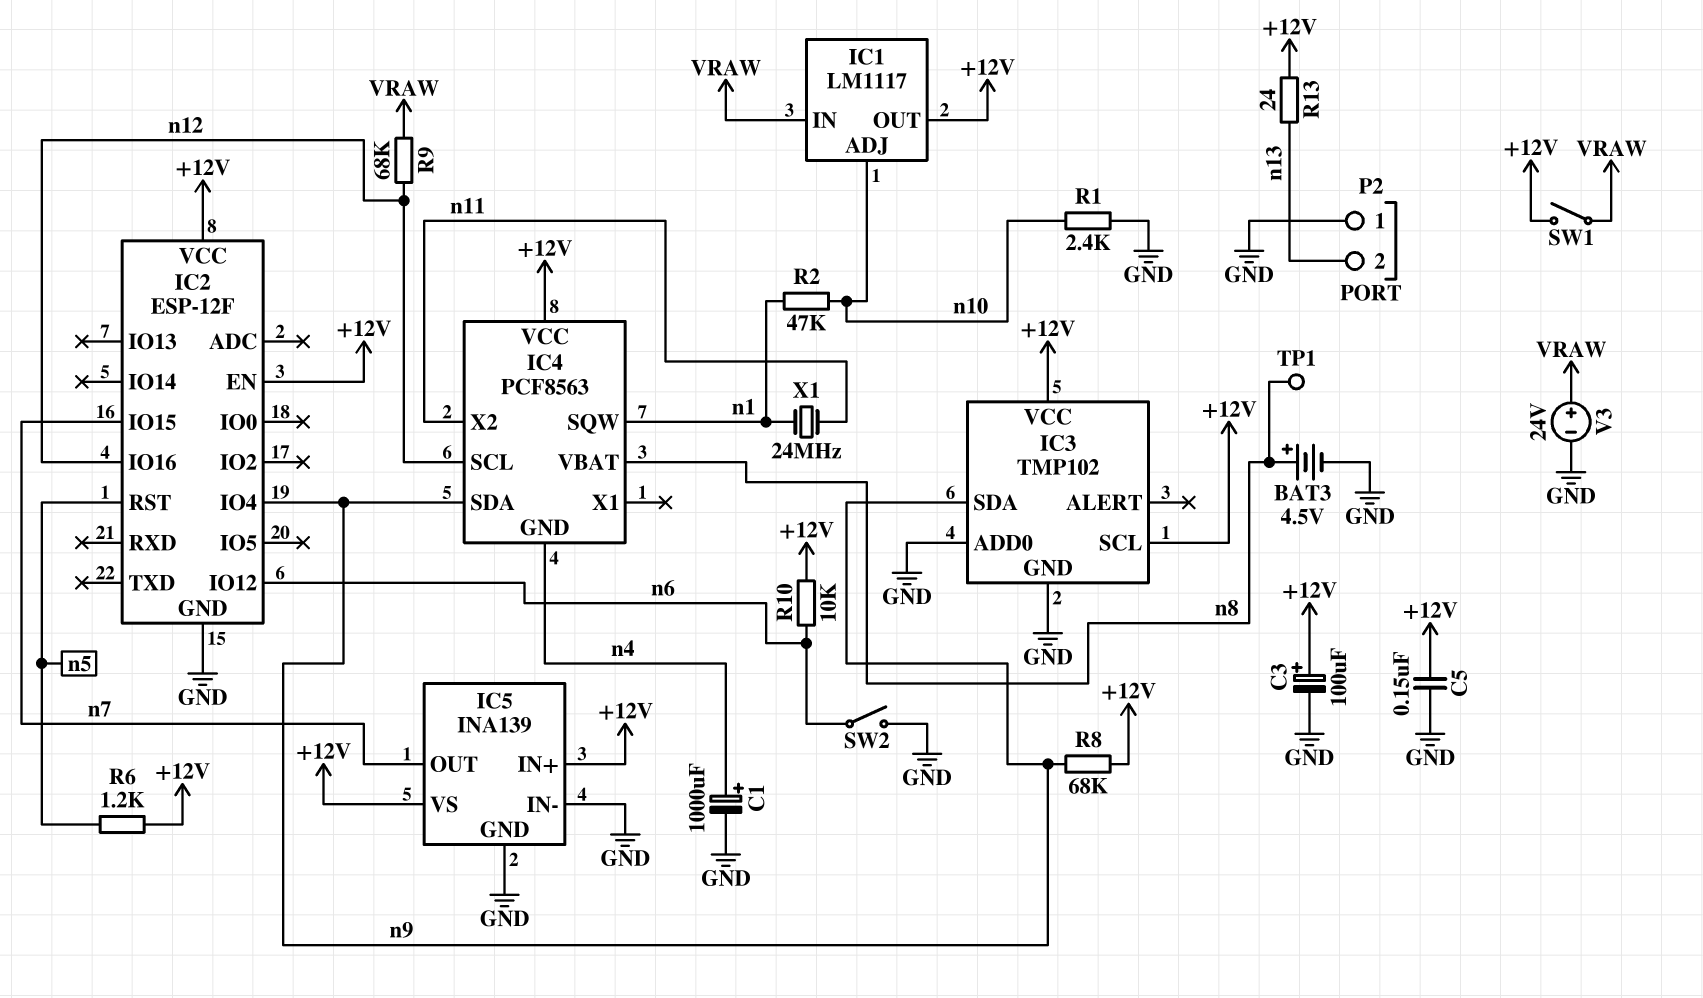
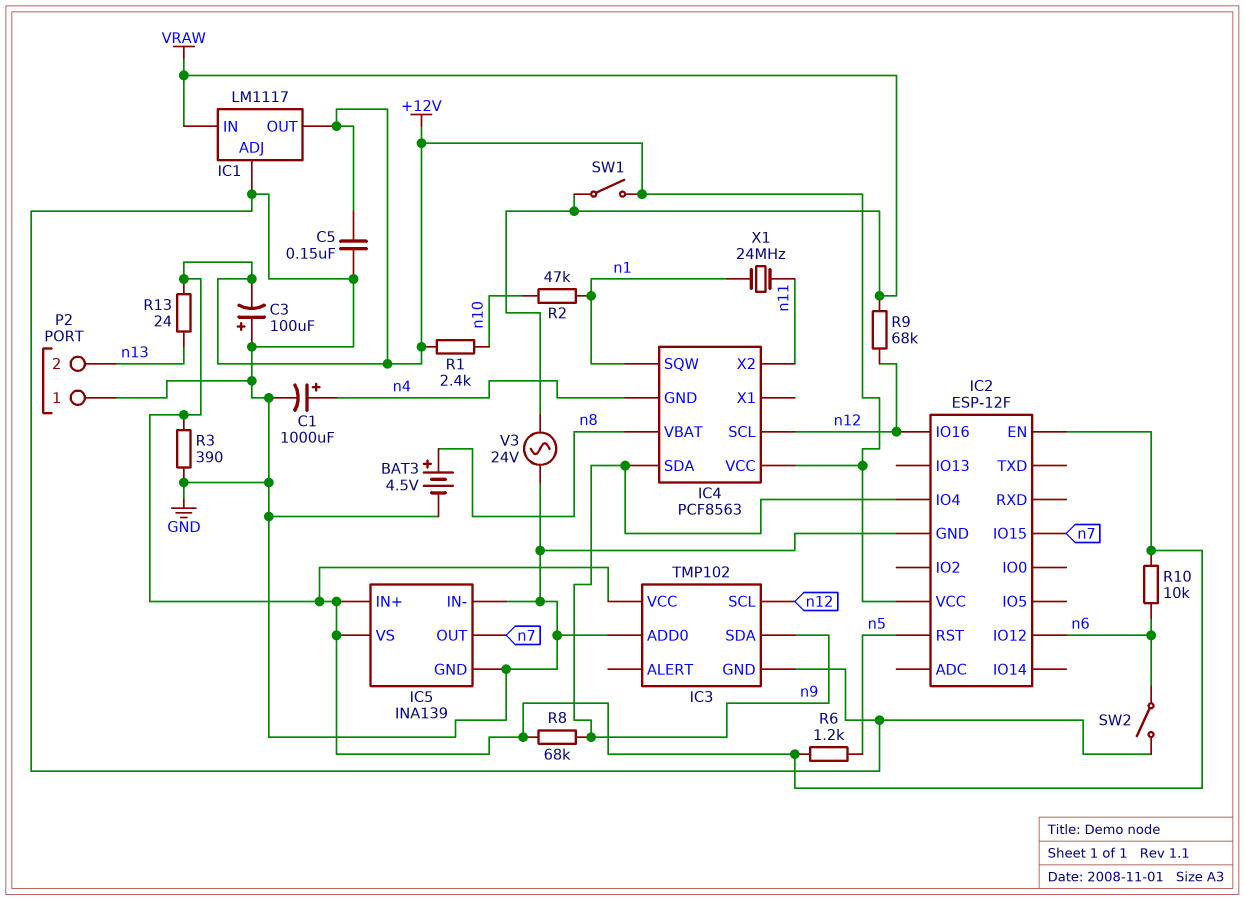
C3: 100uF (plus +12V, minus GND) -> 100uF (plus GND, minus +12V)
IC1 pin ADJ: n10 -> GND
IC3 pin SCL: +12V -> n12
R1: 2.4k (GND, n10) -> 2.4k (+12V, n10)
R3: none -> 390 (+12V, GND)
TP1: test point (n8) -> none
V3: 24V (plus VRAW, minus GND) -> AC 24V (GND, VRAW)

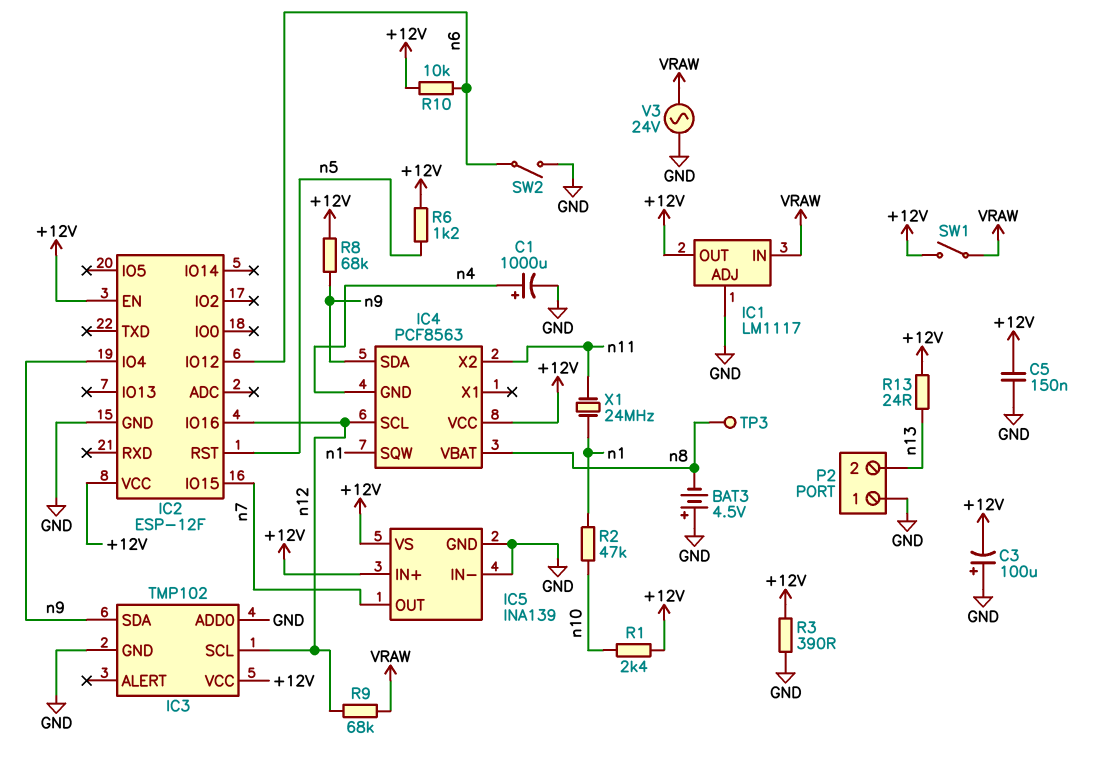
BAT3: 4.5V (plus n8, minus GND) -> 4.5V (plus GND, minus n8)
TP3: none -> test point (n8)

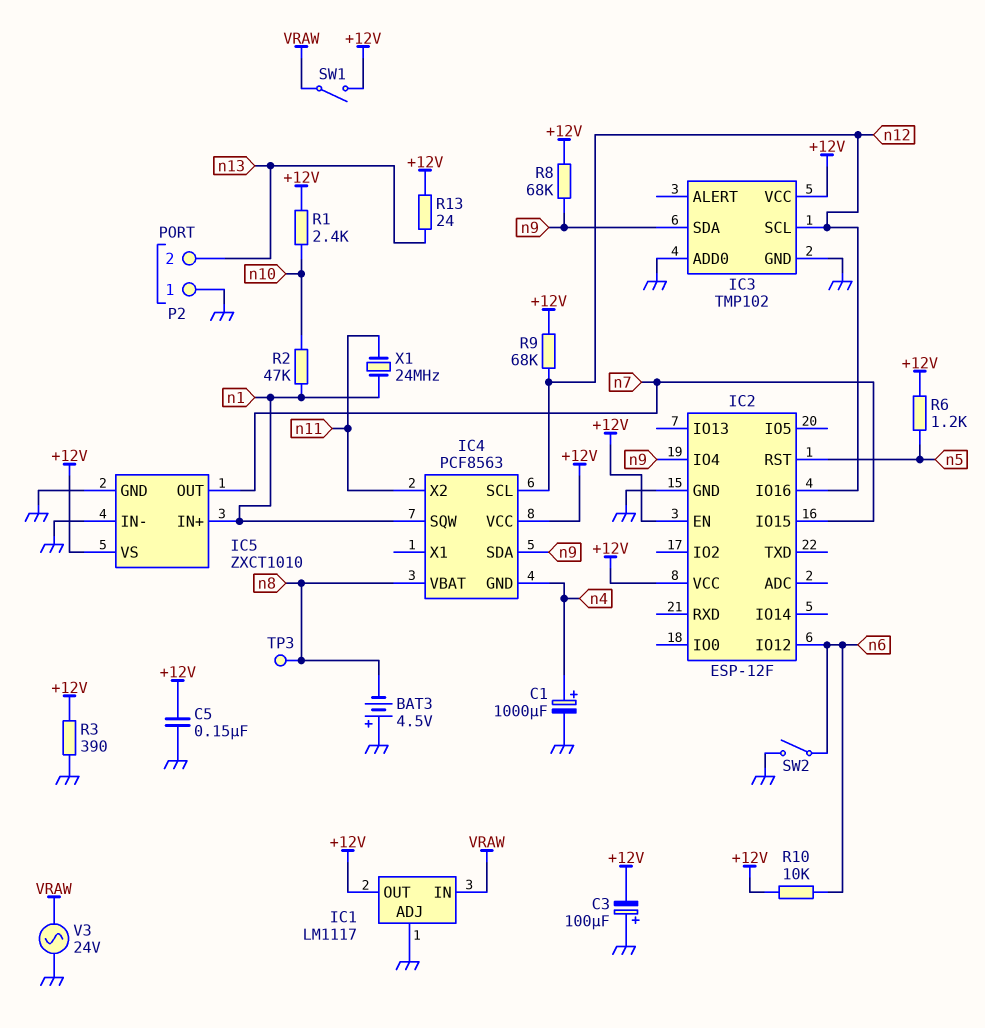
IC5: INA139 -> ZXCT1010
IC5 pin IN+: +12V -> n1
R9: 68k (VRAW, n12) -> 68k (+12V, n12)

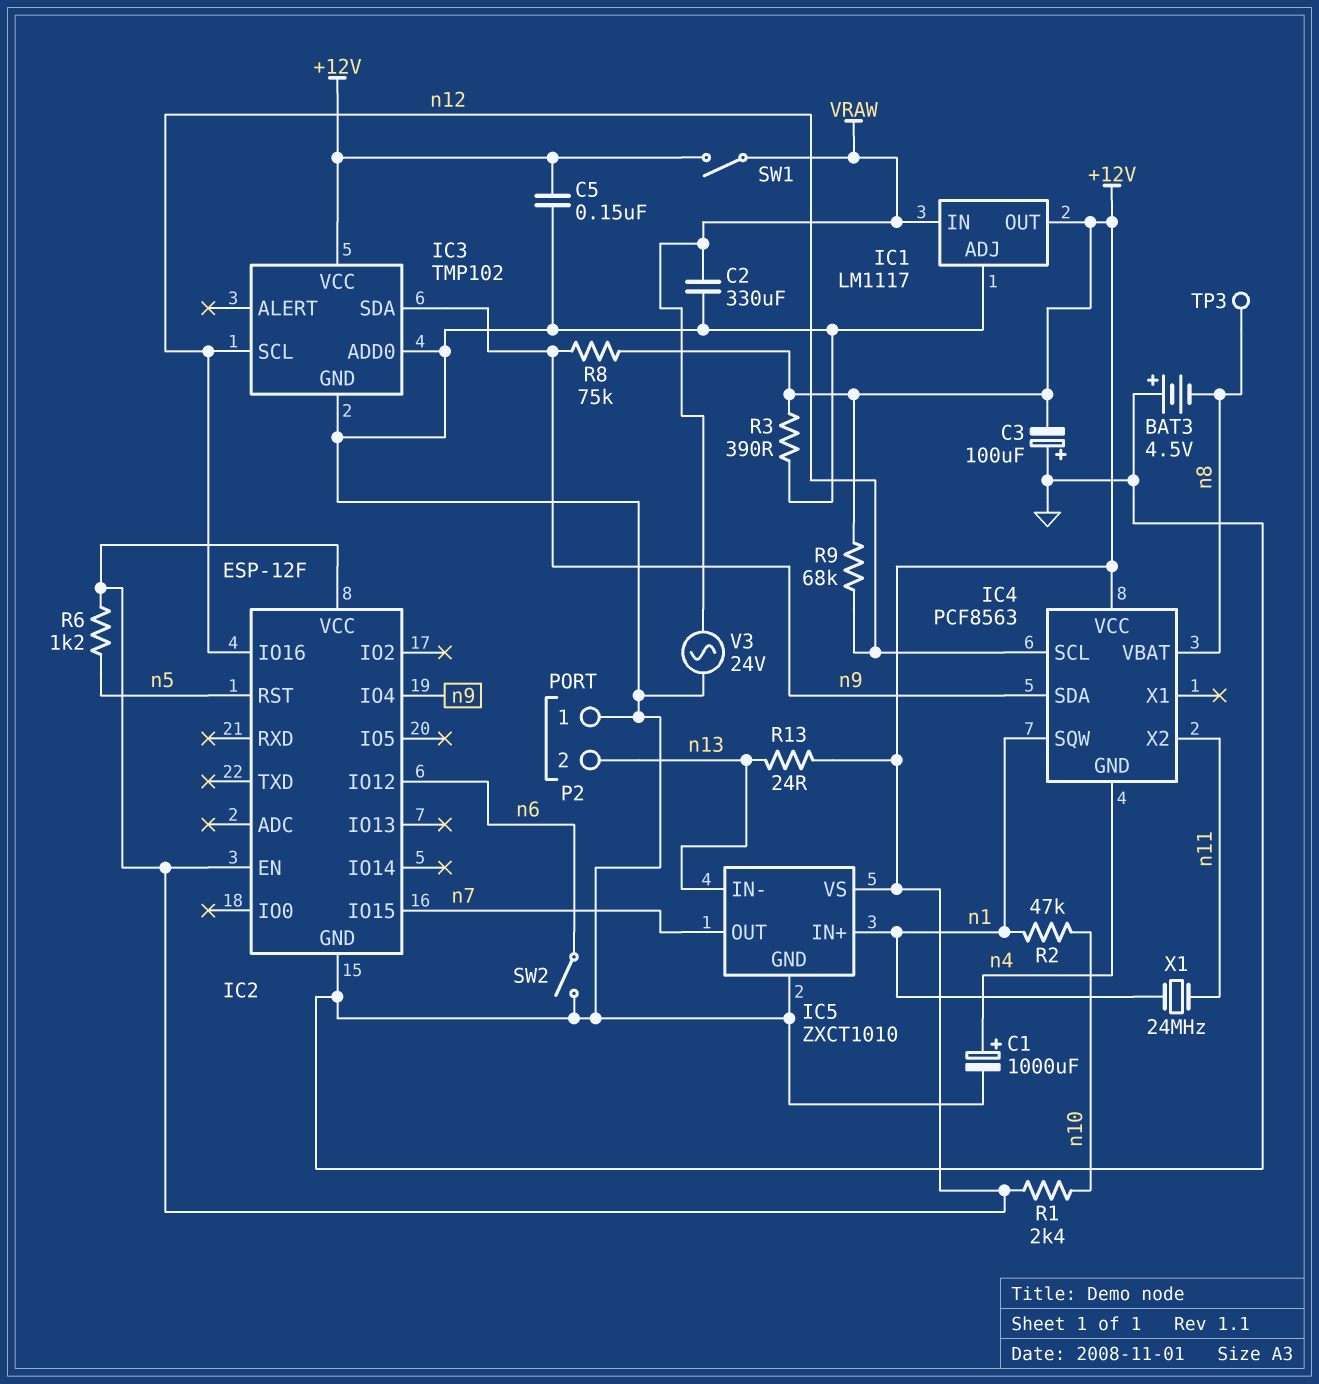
C2: none -> 330uF (GND, VRAW)
IC5 pin IN-: GND -> n13
R8: 68k (+12V, n9) -> 75k (+12V, n9)
R10: 10k (+12V, n6) -> none

